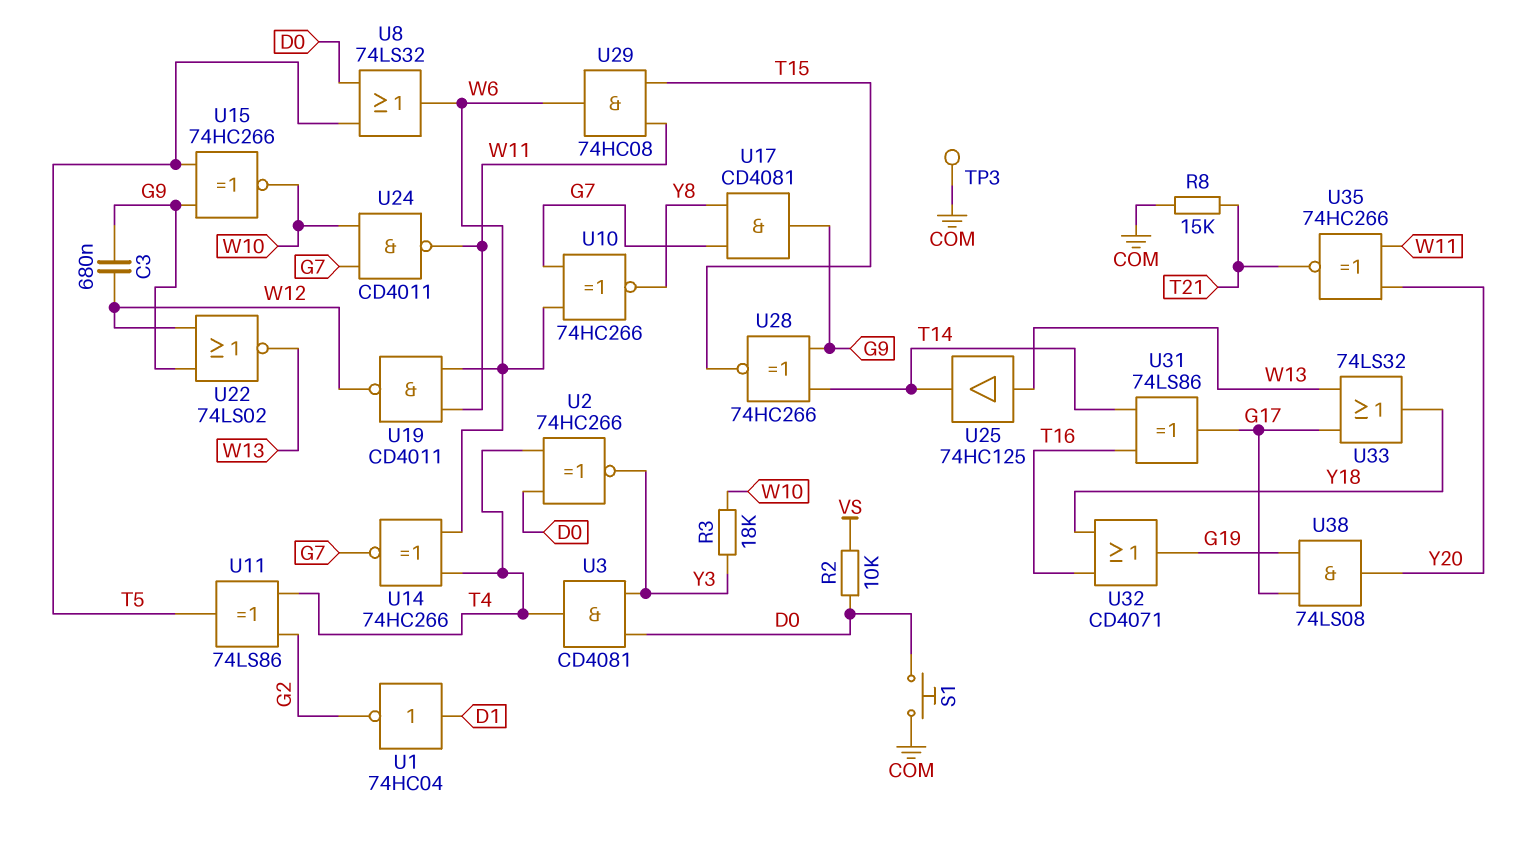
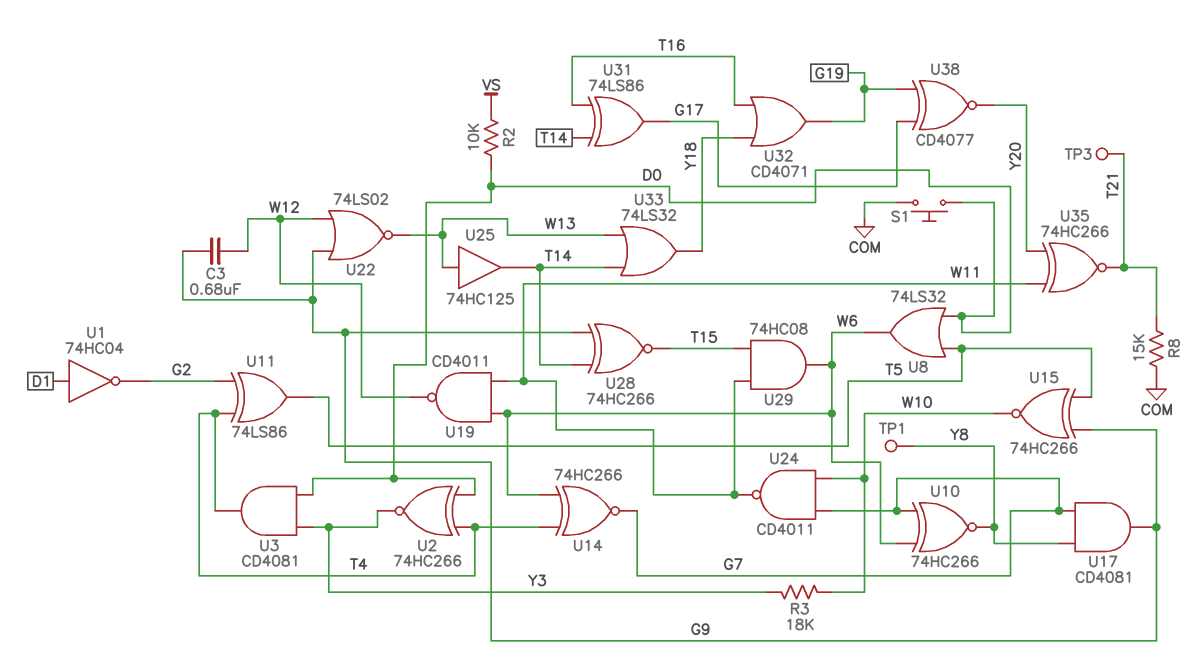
TP1: none -> test point (Y8)
TP3: test point (COM) -> test point (T21)
U33: OR 74LS32 (in G17, in W13, out Y18) -> OR 74LS32 (in T14, in W13, out Y18)
U38: AND 74LS08 (in G17, in G19, out Y20) -> XNOR CD4077 (in G17, in G19, out Y20)

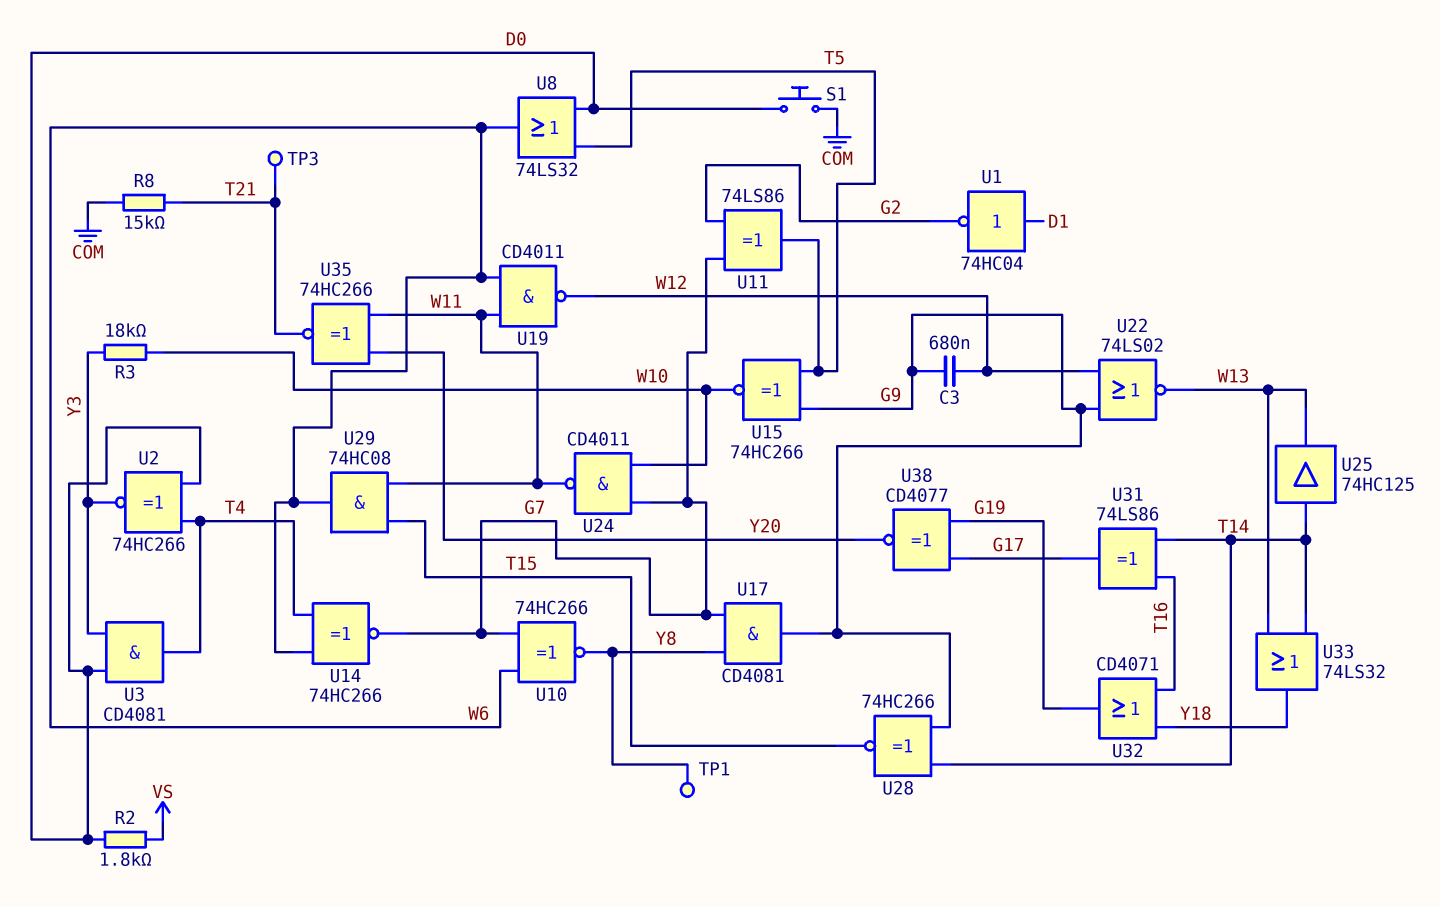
R2: 10k (D0, VS) -> 1.8k (D0, VS)
U11: XOR 74LS86 (in G2, in T4, out T5) -> XOR 74LS86 (in G2, in G7, out T5)
U25: buffer 74HC125 (in W13, out T14) -> buffer 74HC125 (in T14, out W13)

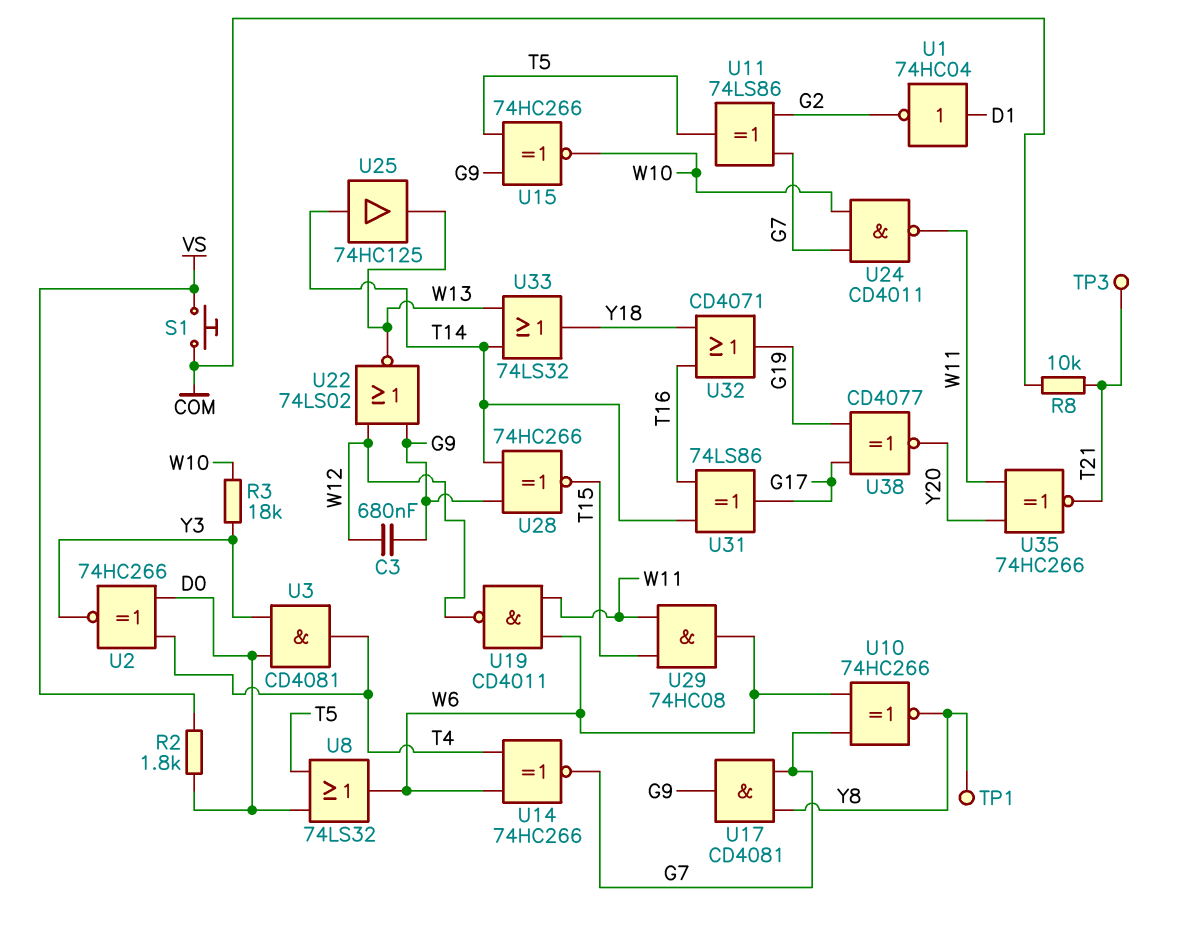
R8: 15k (COM, T21) -> 10k (COM, T21)
S1: button (COM, D0) -> button (COM, VS)

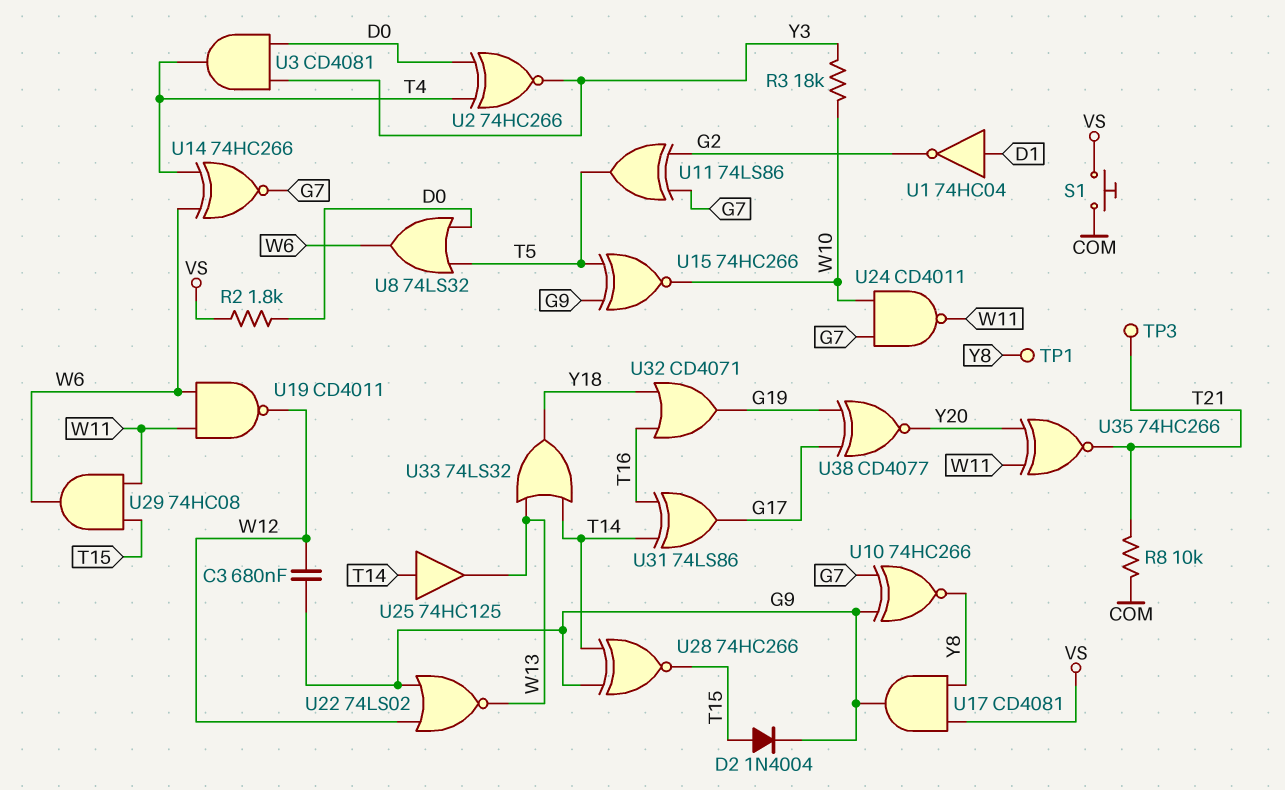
D2: none -> diode 1N4004 (A T15, K G9)
U10: XNOR 74HC266 (in G7, in W6, out Y8) -> XNOR 74HC266 (in G7, in G9, out Y8)
U17: AND CD4081 (in G7, in Y8, out G9) -> AND CD4081 (in VS, in Y8, out G9)

